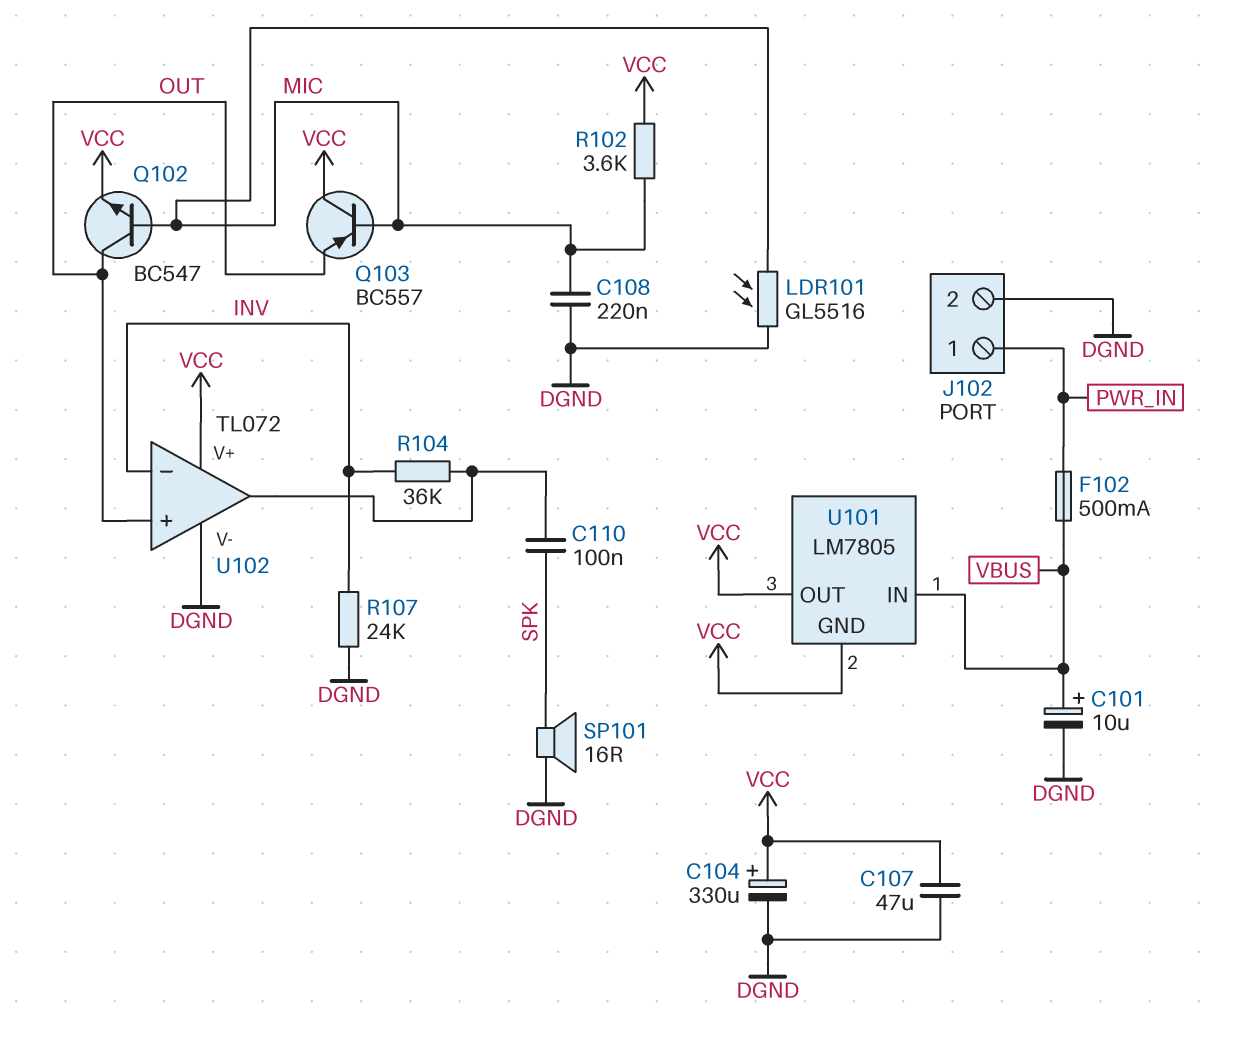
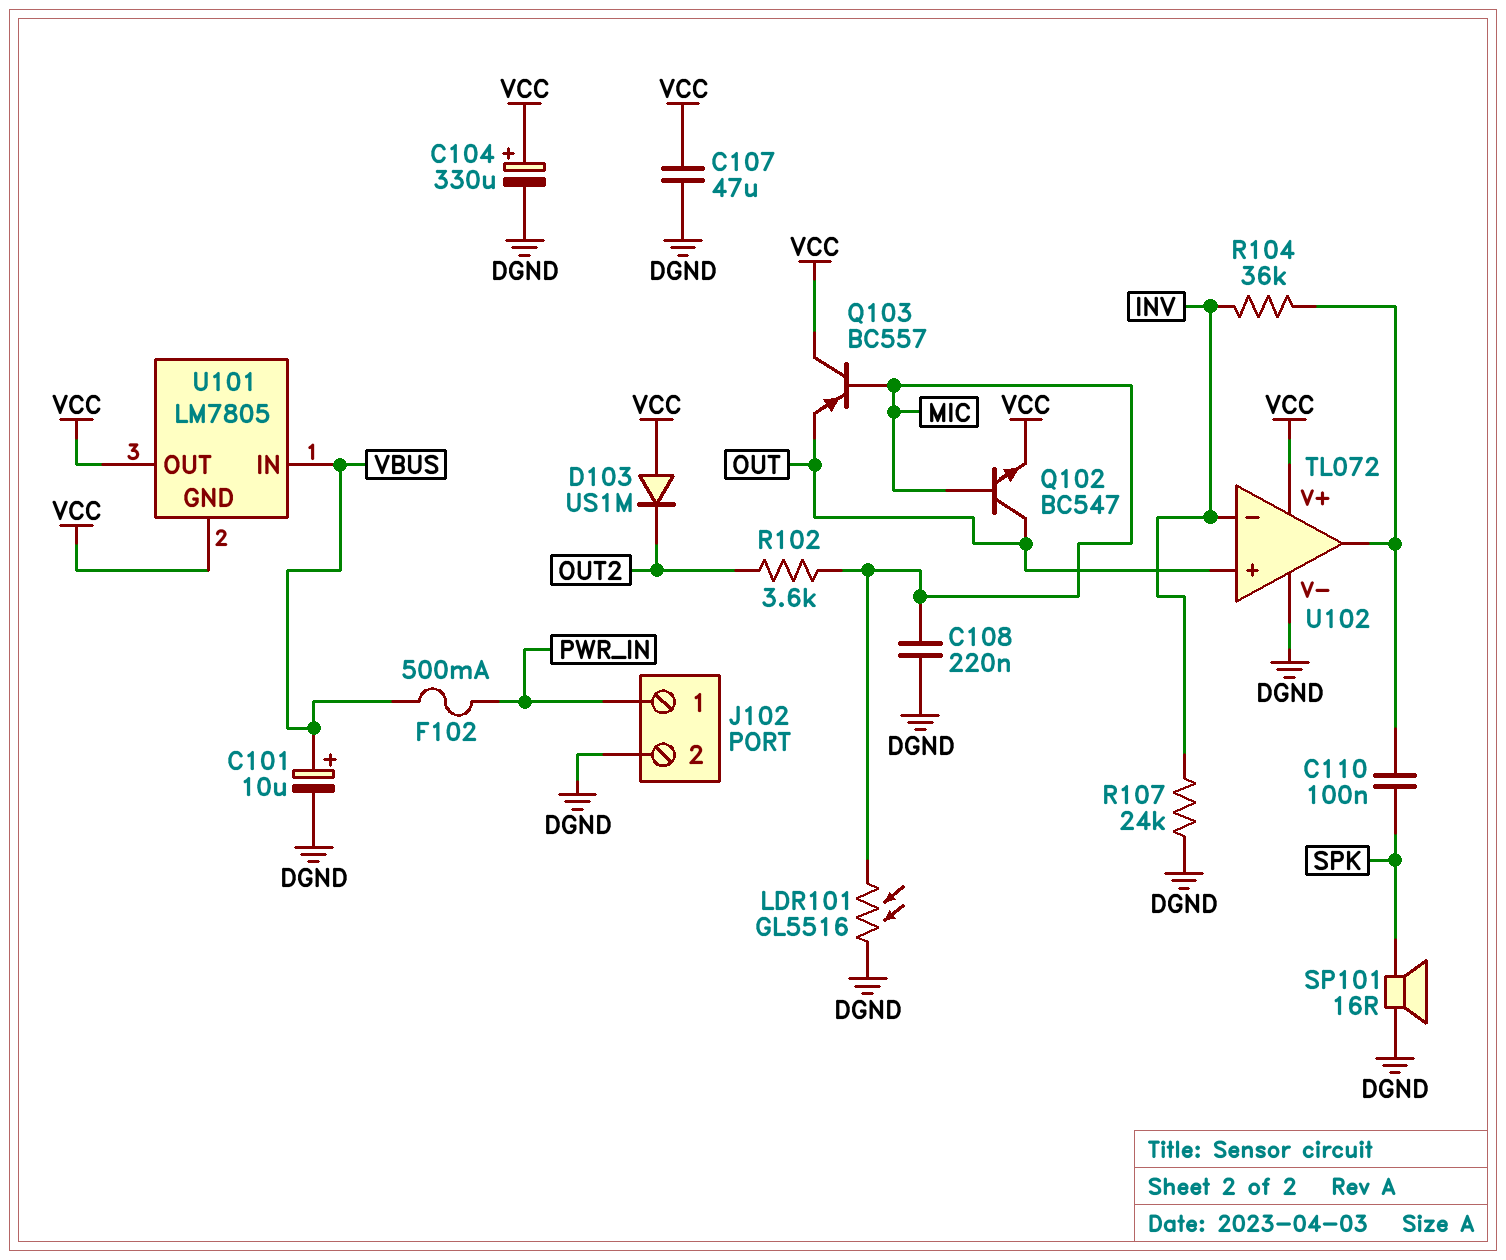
D103: none -> diode US1M (A VCC, K OUT2)
R102: 3.6k (MIC, VCC) -> 3.6k (MIC, OUT2)

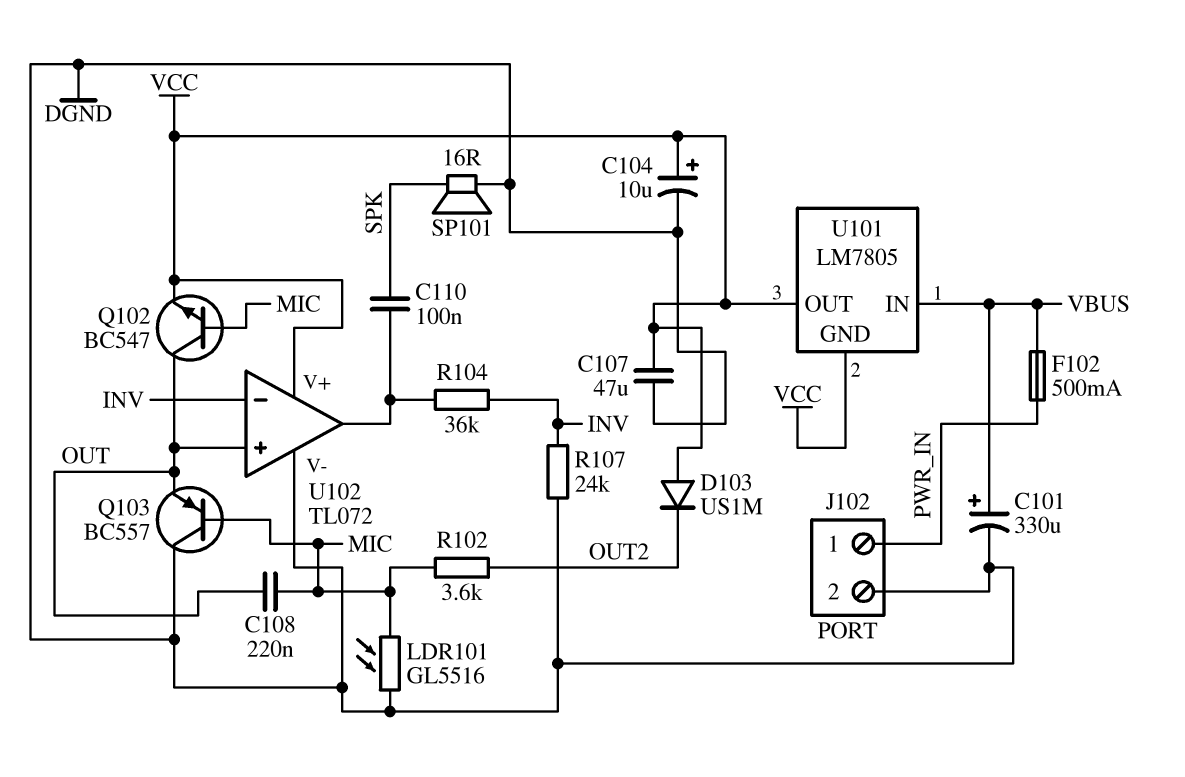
C101: 10uF (plus VBUS, minus DGND) -> 330uF (plus VBUS, minus DGND)
C104: 330uF (plus VCC, minus DGND) -> 10uF (plus VCC, minus DGND)
C108: 220nF (DGND, MIC) -> 220nF (MIC, OUT)
Q103: PNP BC557 (B MIC, C VCC, E OUT) -> PNP BC557 (B MIC, C DGND, E OUT)

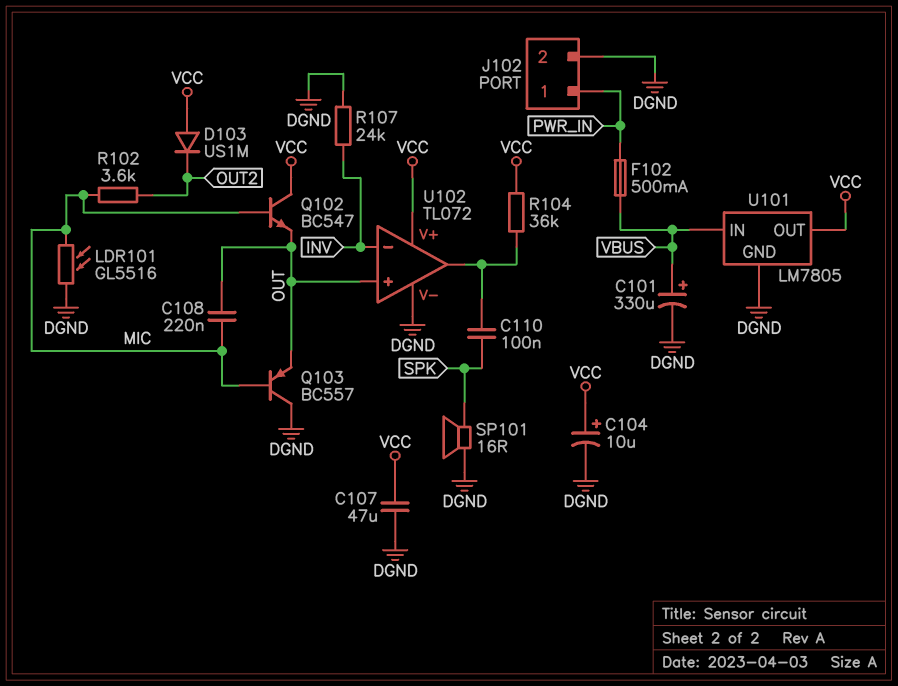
Q102: NPN BC547 (B MIC, C OUT, E VCC) -> NPN BC547 (B MIC, C VCC, E OUT)
R104: 36k (INV, U102/out) -> 36k (U102/out, VCC)
U101 pin GND: VCC -> DGND

